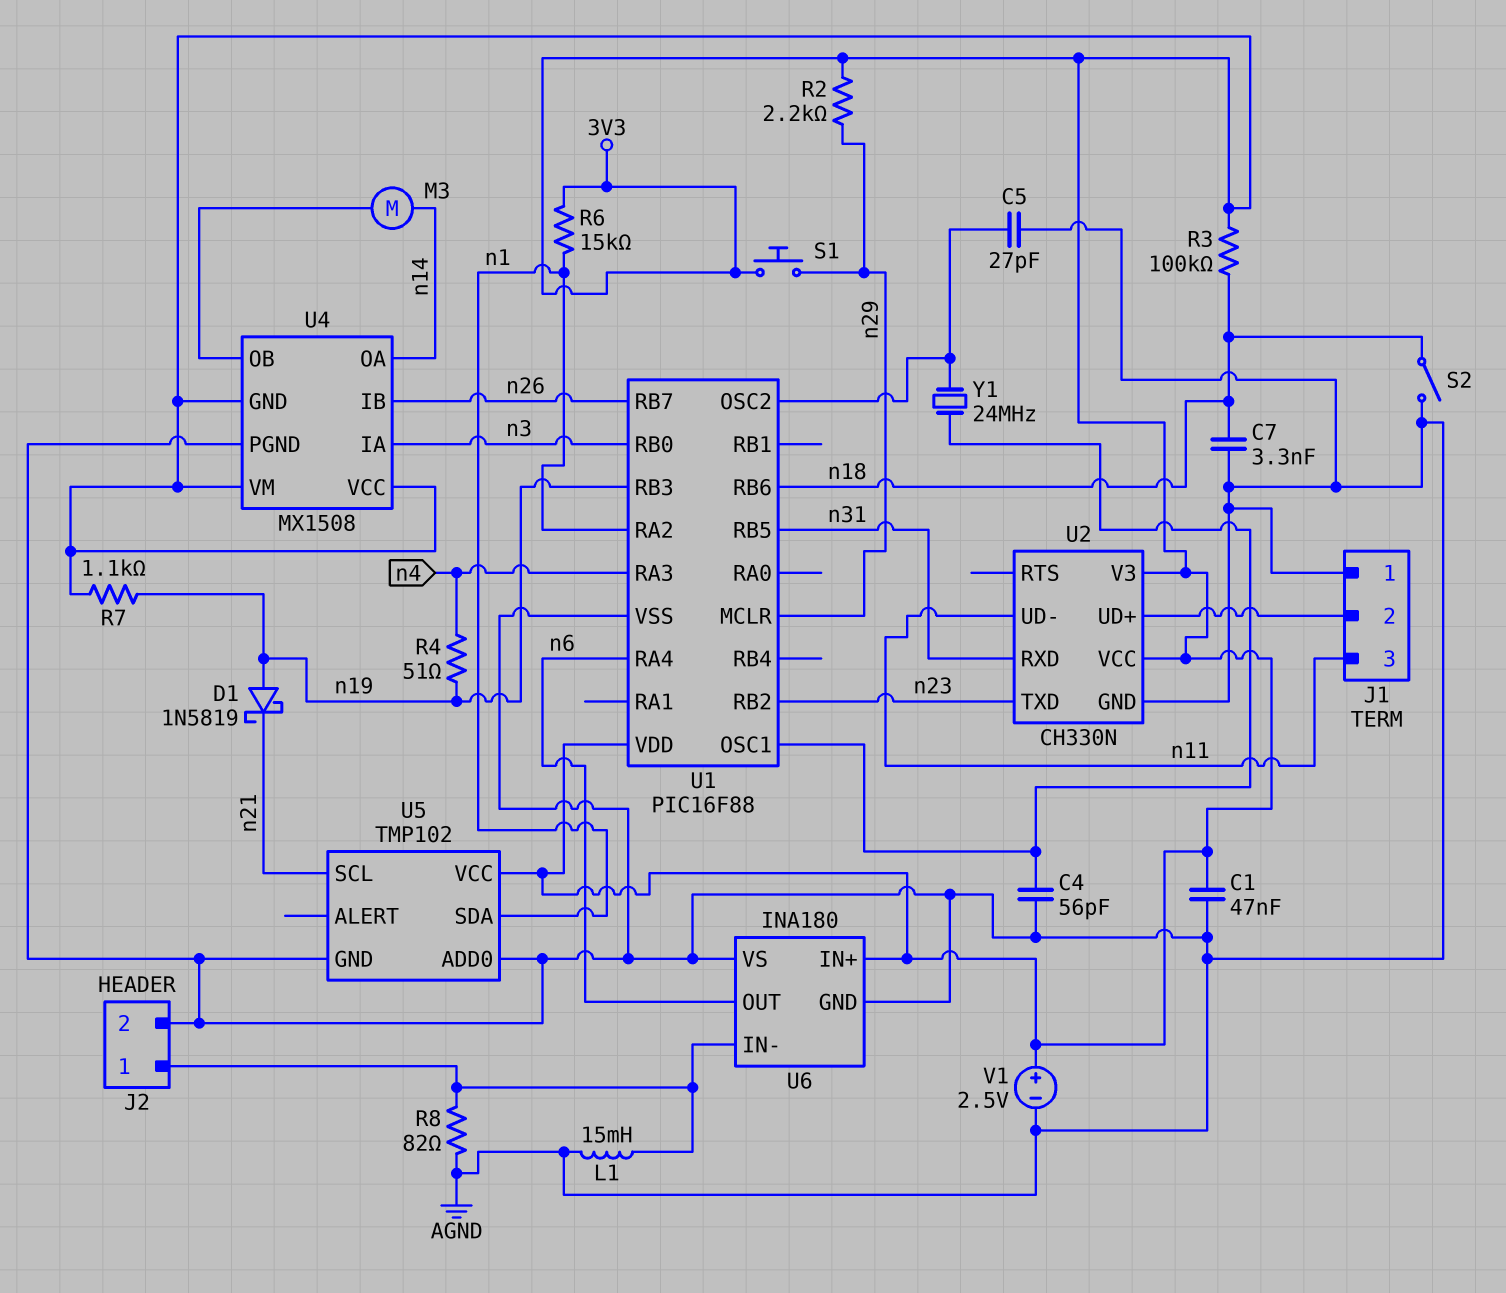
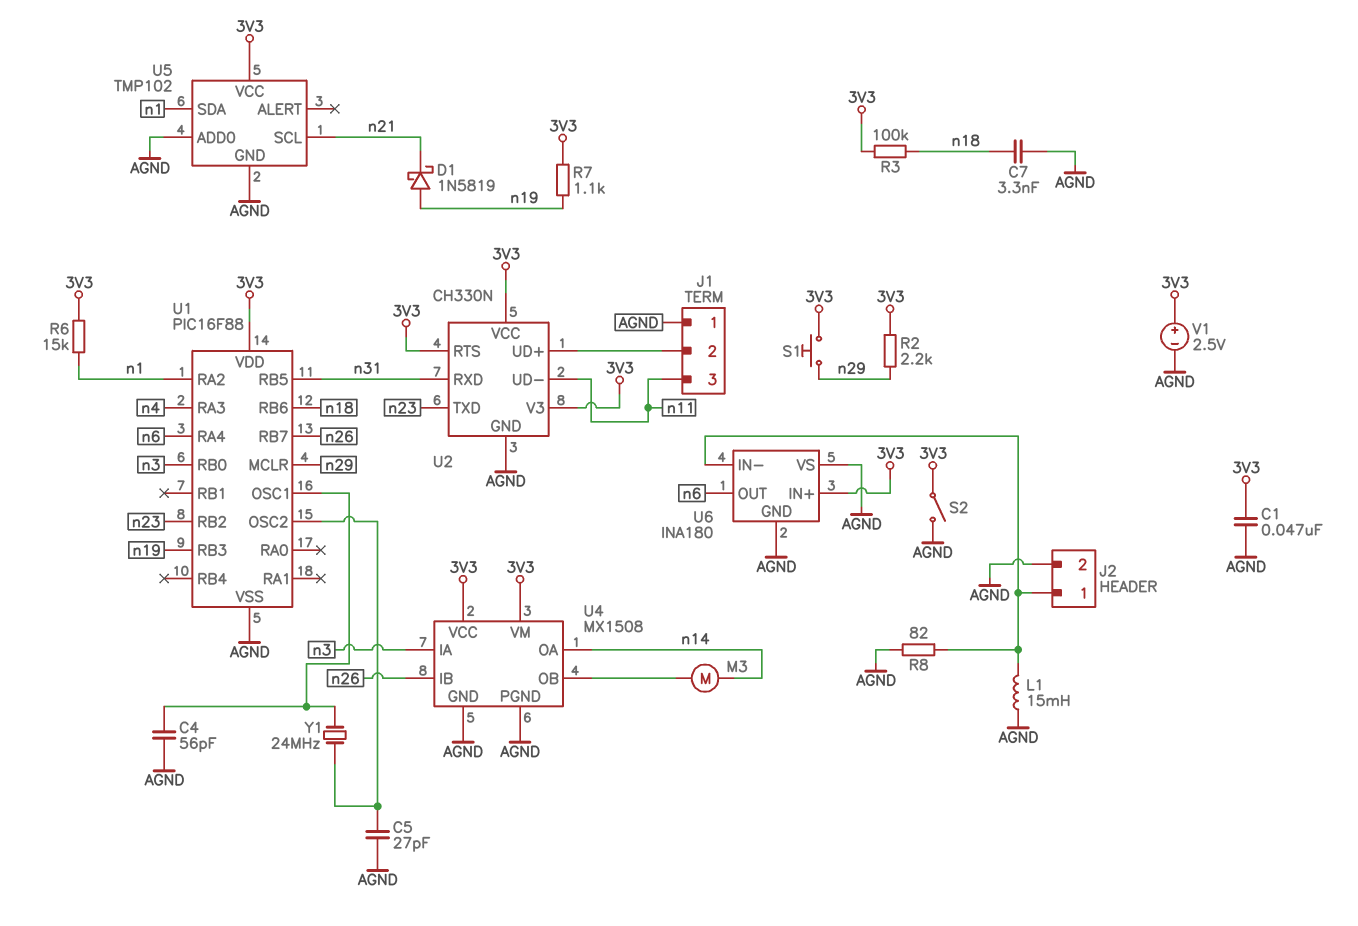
R4: 51 (n4, n19) -> none
S2: switch (AGND, n18) -> switch (3V3, AGND)
U2 pin RTS: none -> 3V3
U4 pin GND: 3V3 -> AGND

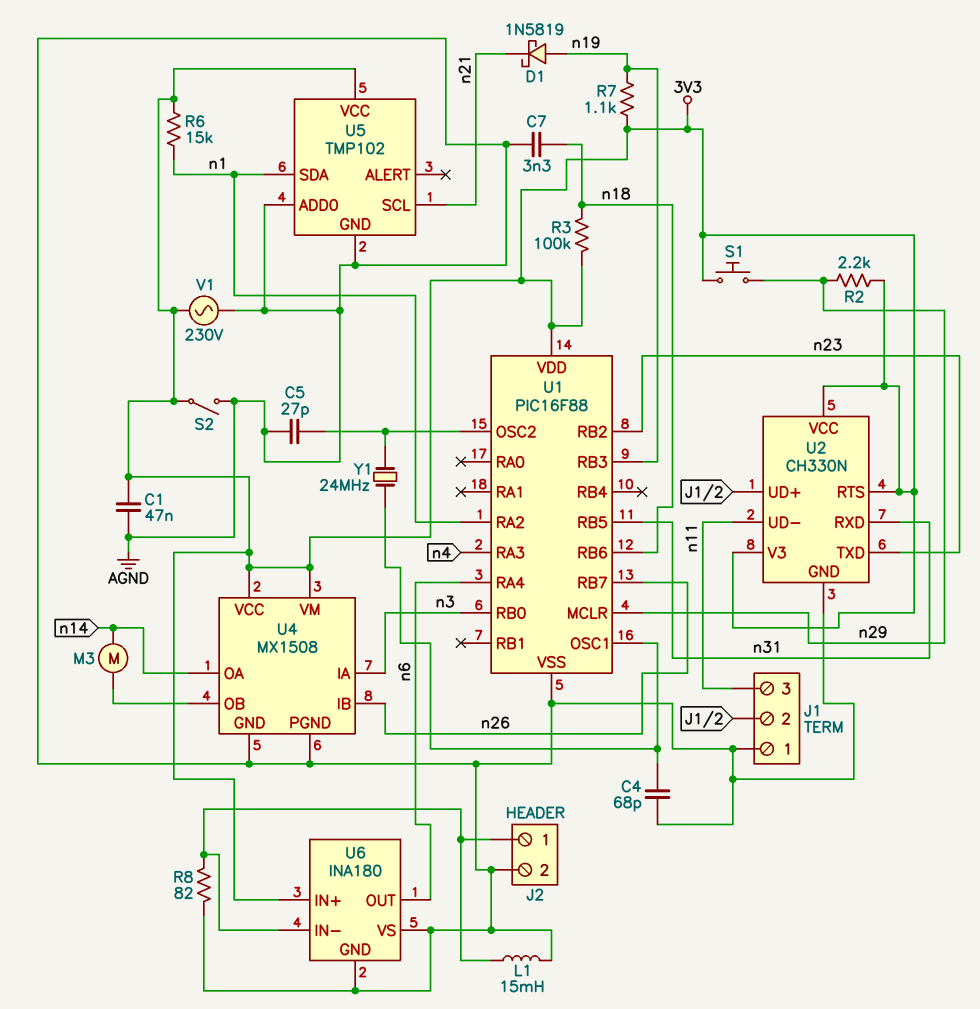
C4: 56pF (AGND, U1/OSC1) -> 68pF (AGND, U1/OSC1)
V1: 2.5V (plus 3V3, minus AGND) -> AC 230V (3V3, AGND)

